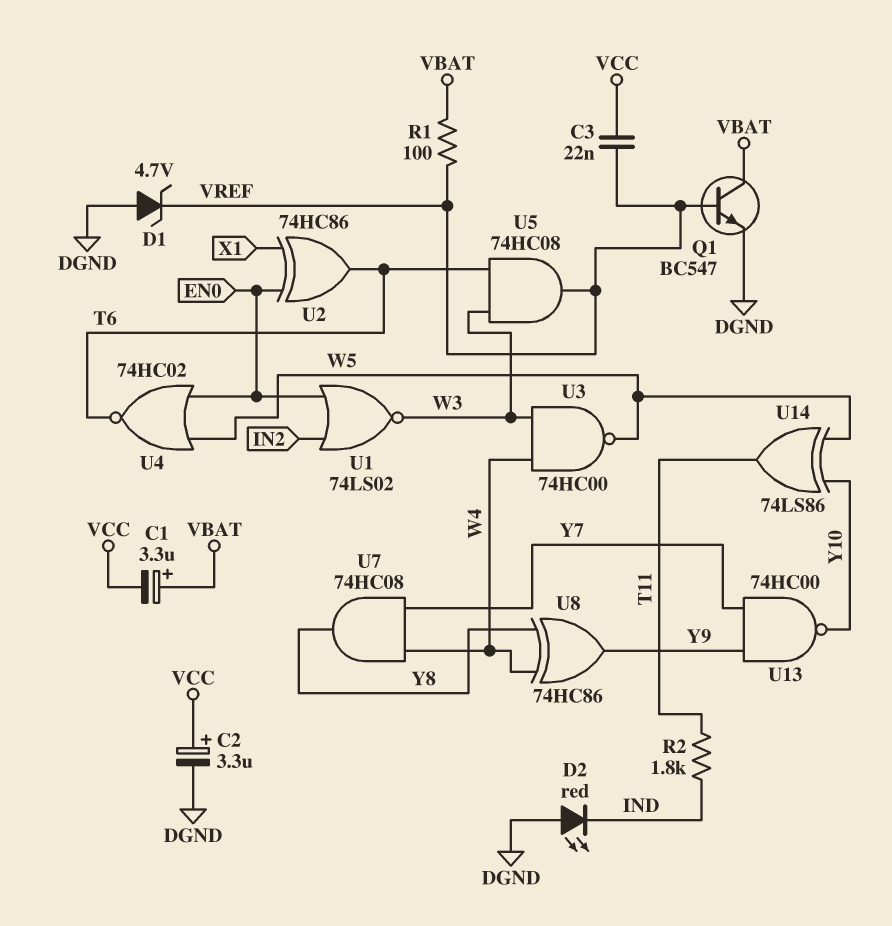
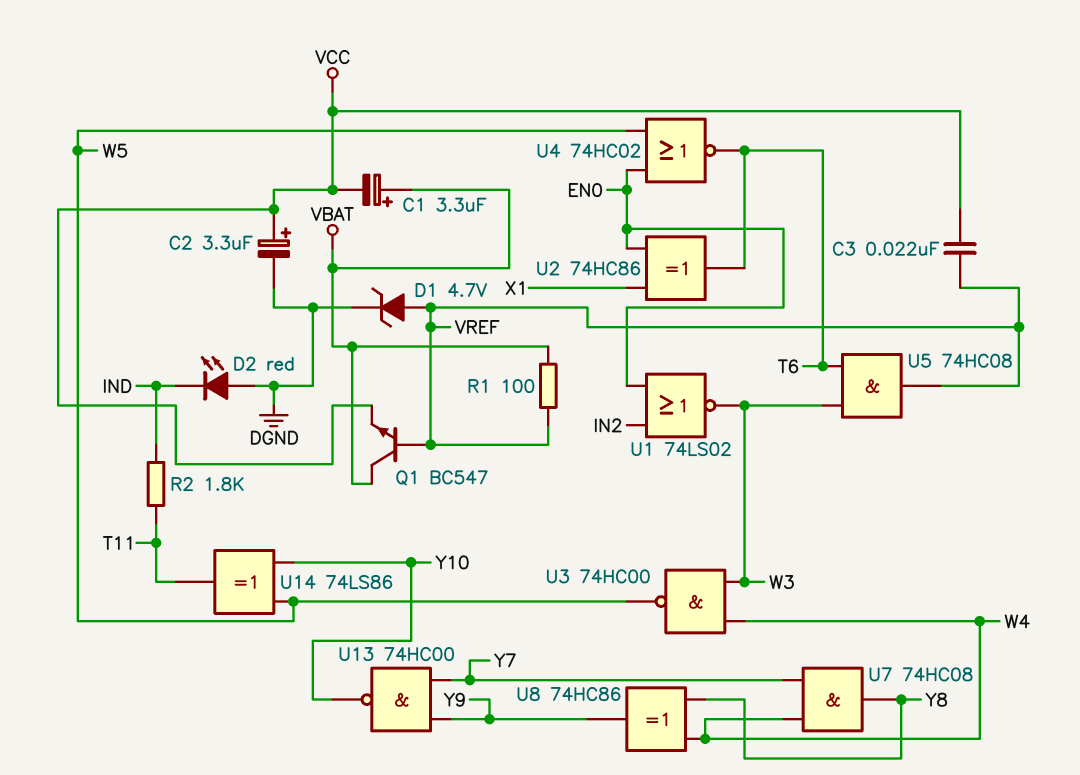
D1: zener 4.7V (A DGND, K VREF) -> zener 4.7V (A VREF, K DGND)
Q1: NPN BC547 (B VREF, C VBAT, E DGND) -> NPN BC547 (B VREF, C VBAT, E VCC)

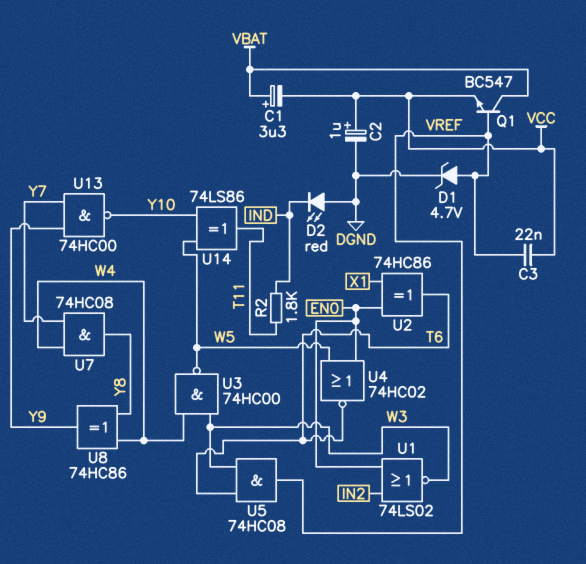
C2: 3.3uF (plus VCC, minus DGND) -> 1uF (plus VCC, minus DGND)
R1: 100 (VBAT, VREF) -> none

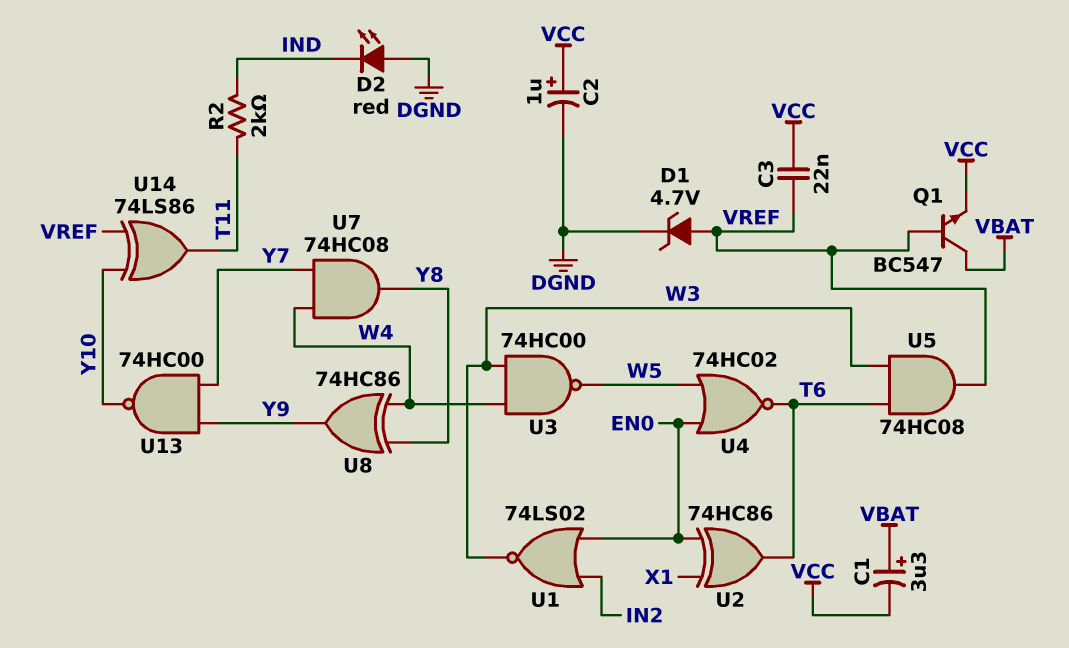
R2: 1.8k (IND, T11) -> 2k (IND, T11)
U14: XOR 74LS86 (in W5, in Y10, out T11) -> XOR 74LS86 (in VREF, in Y10, out T11)

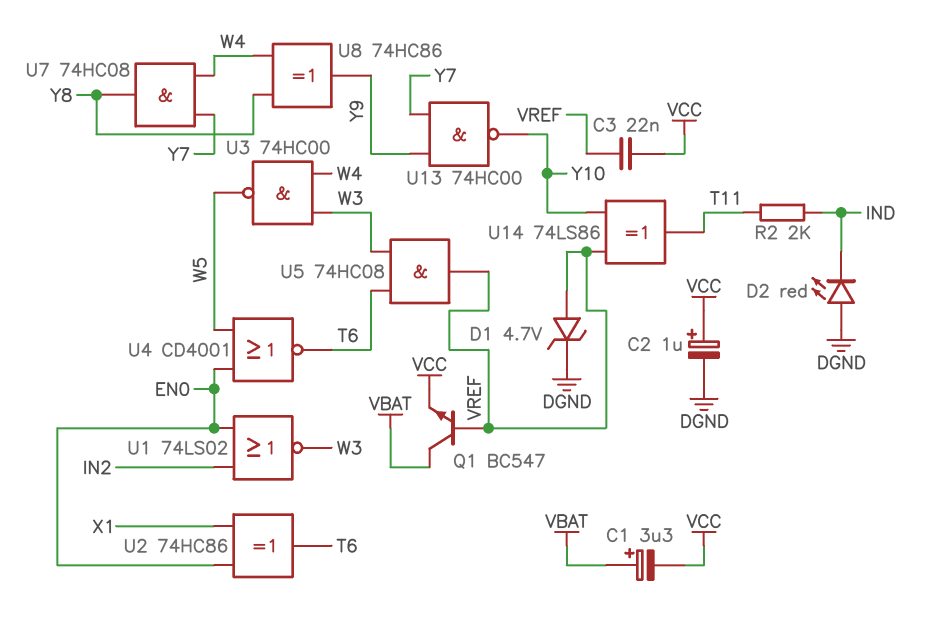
U4: NOR 74HC02 (in EN0, in W5, out T6) -> NOR CD4001 (in EN0, in W5, out T6)

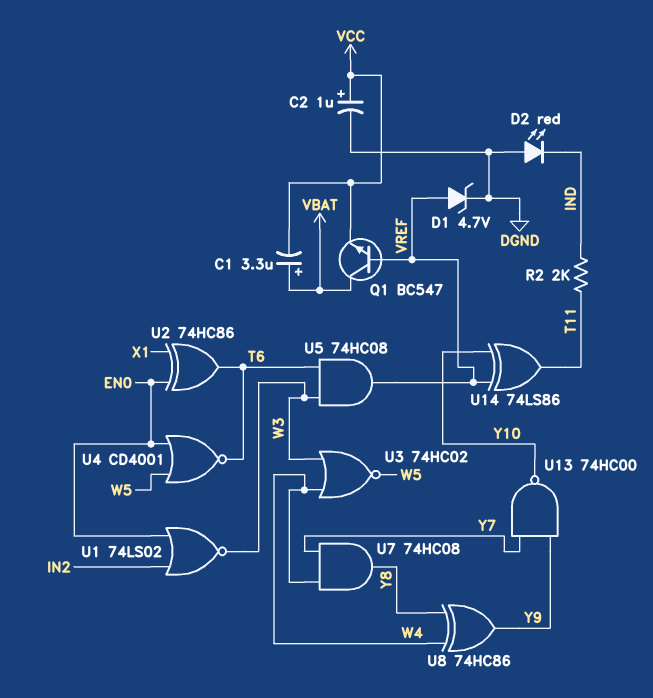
C3: 22nF (VCC, VREF) -> none
U3: NAND 74HC00 (in W3, in W4, out W5) -> NOR 74HC02 (in W3, in W4, out W5)

